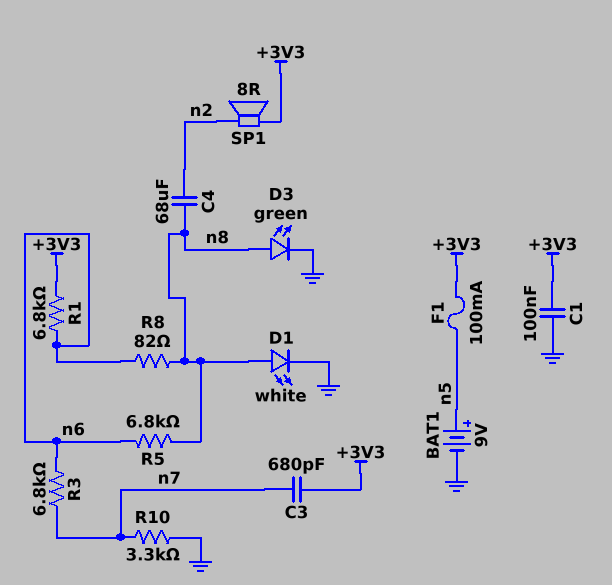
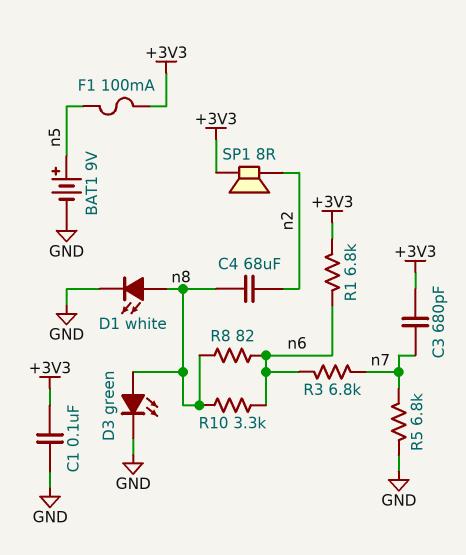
R5: 6.8k (n6, n8) -> 6.8k (GND, n7)
R10: 3.3k (GND, n7) -> 3.3k (n6, n8)

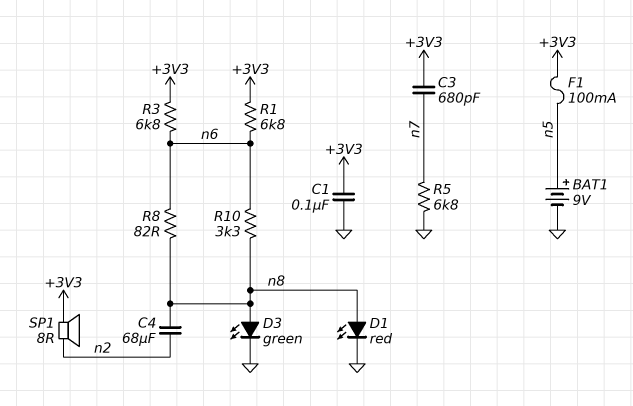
D1: LED white (A n8, K GND) -> LED red (A n8, K GND)
R3: 6.8k (n6, n7) -> 6.8k (+3V3, n6)

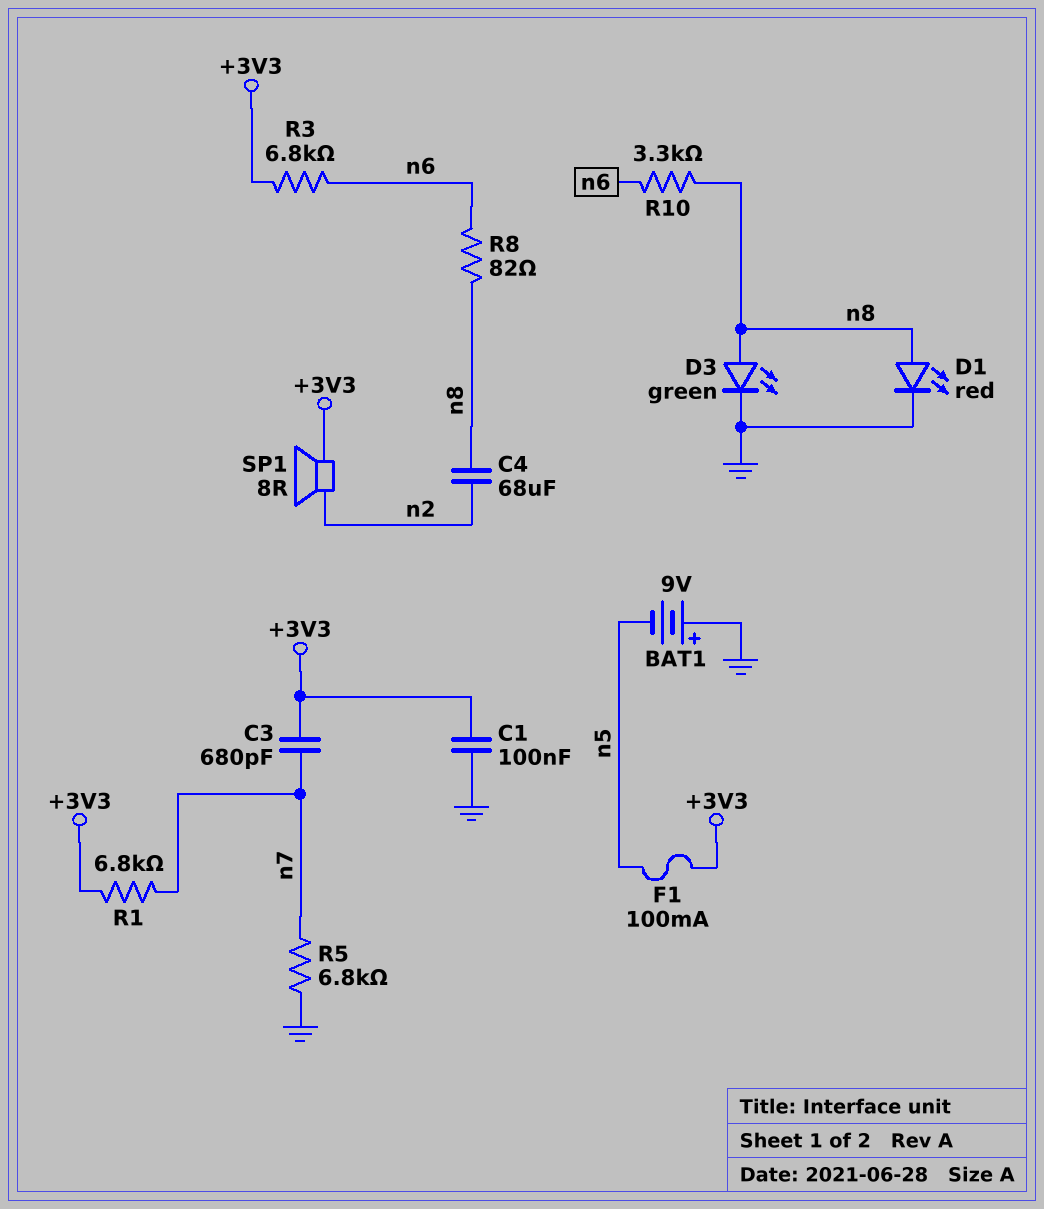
BAT1: 9V (plus n5, minus GND) -> 9V (plus GND, minus n5)
R1: 6.8k (+3V3, n6) -> 6.8k (+3V3, n7)

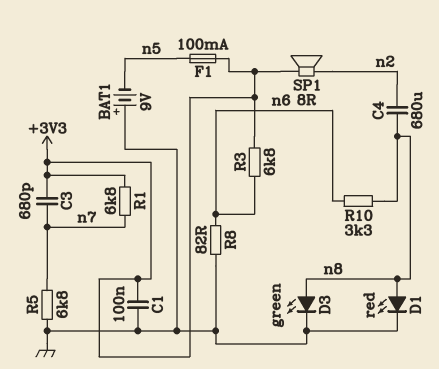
C4: 68uF (n2, n8) -> 680uF (n2, n8)
R8: 82 (n6, n8) -> 82 (GND, n6)

